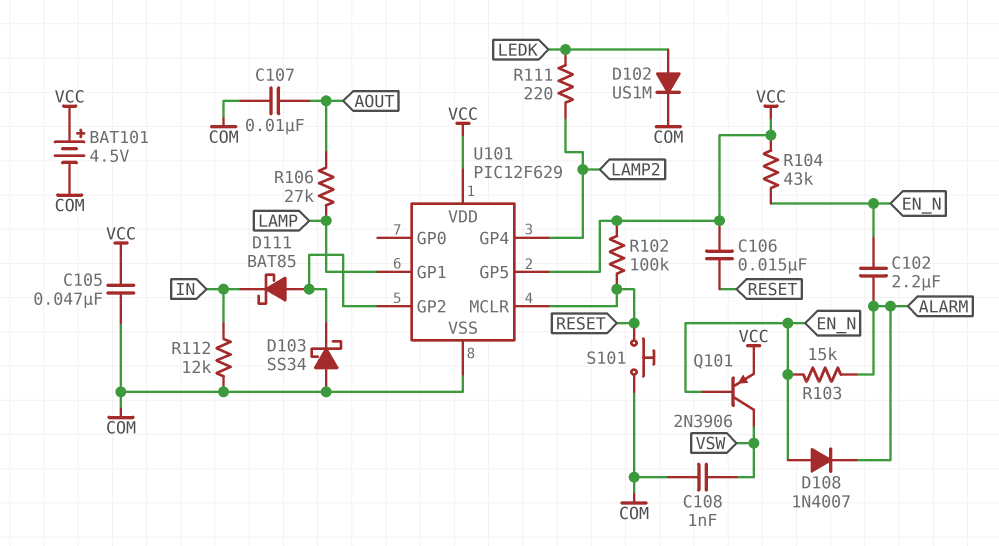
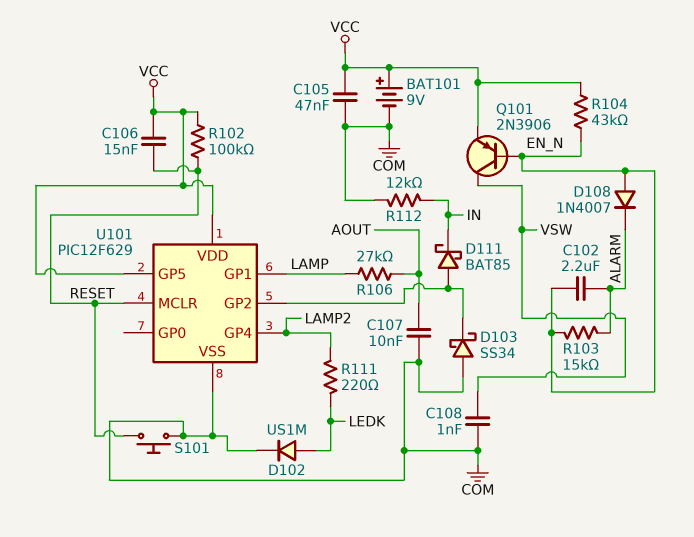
BAT101: 4.5V (plus VCC, minus COM) -> 9V (plus VCC, minus COM)

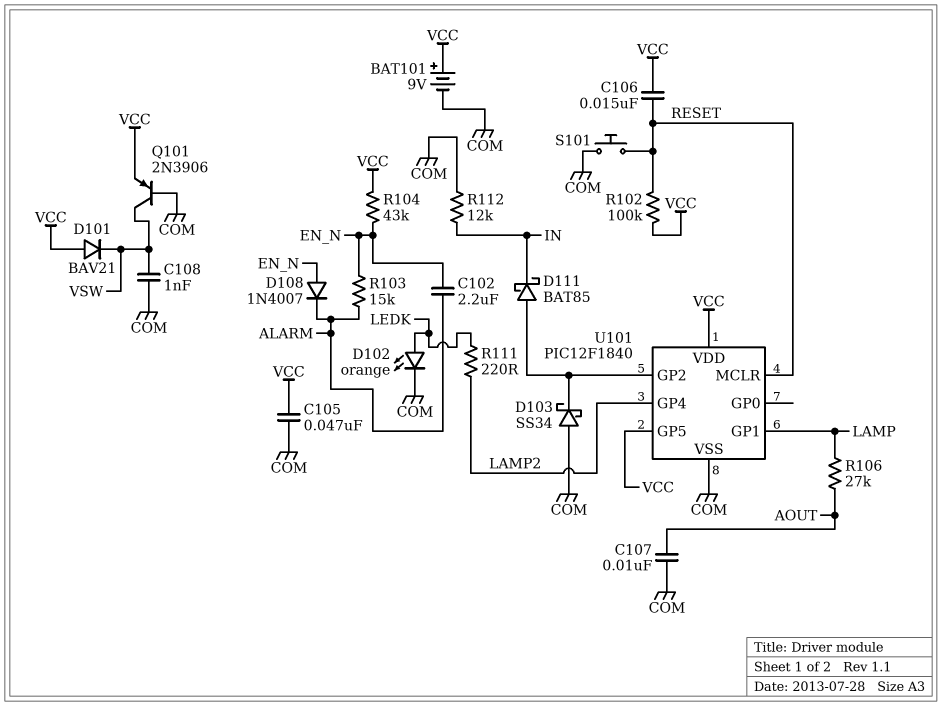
D101: none -> diode BAV21 (A VCC, K VSW)
D102: diode US1M (A LEDK, K COM) -> LED orange (A LEDK, K COM)
Q101: PNP 2N3906 (B EN_N, C VSW, E VCC) -> PNP 2N3906 (B COM, C VSW, E VCC)
U101: PIC12F629 -> PIC12F1840

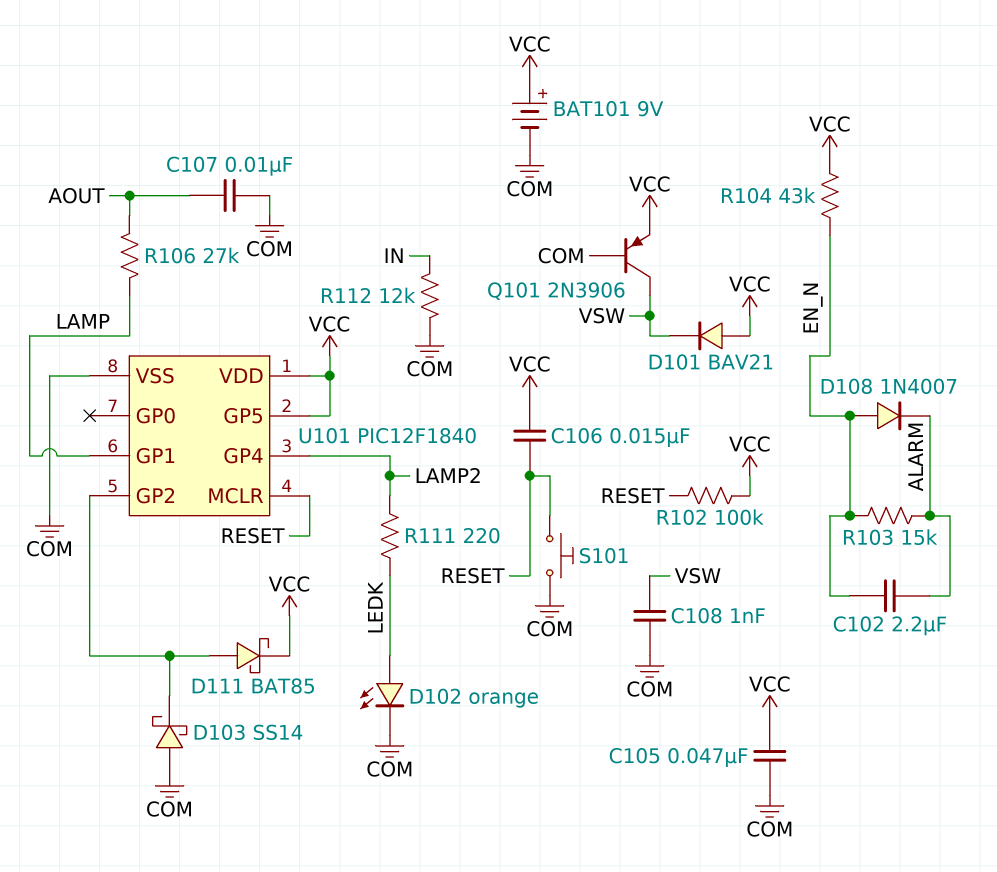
D103: schottky SS34 (A COM, K U101/GP2) -> schottky SS14 (A COM, K U101/GP2)
D111: schottky BAT85 (A U101/GP2, K IN) -> schottky BAT85 (A U101/GP2, K VCC)

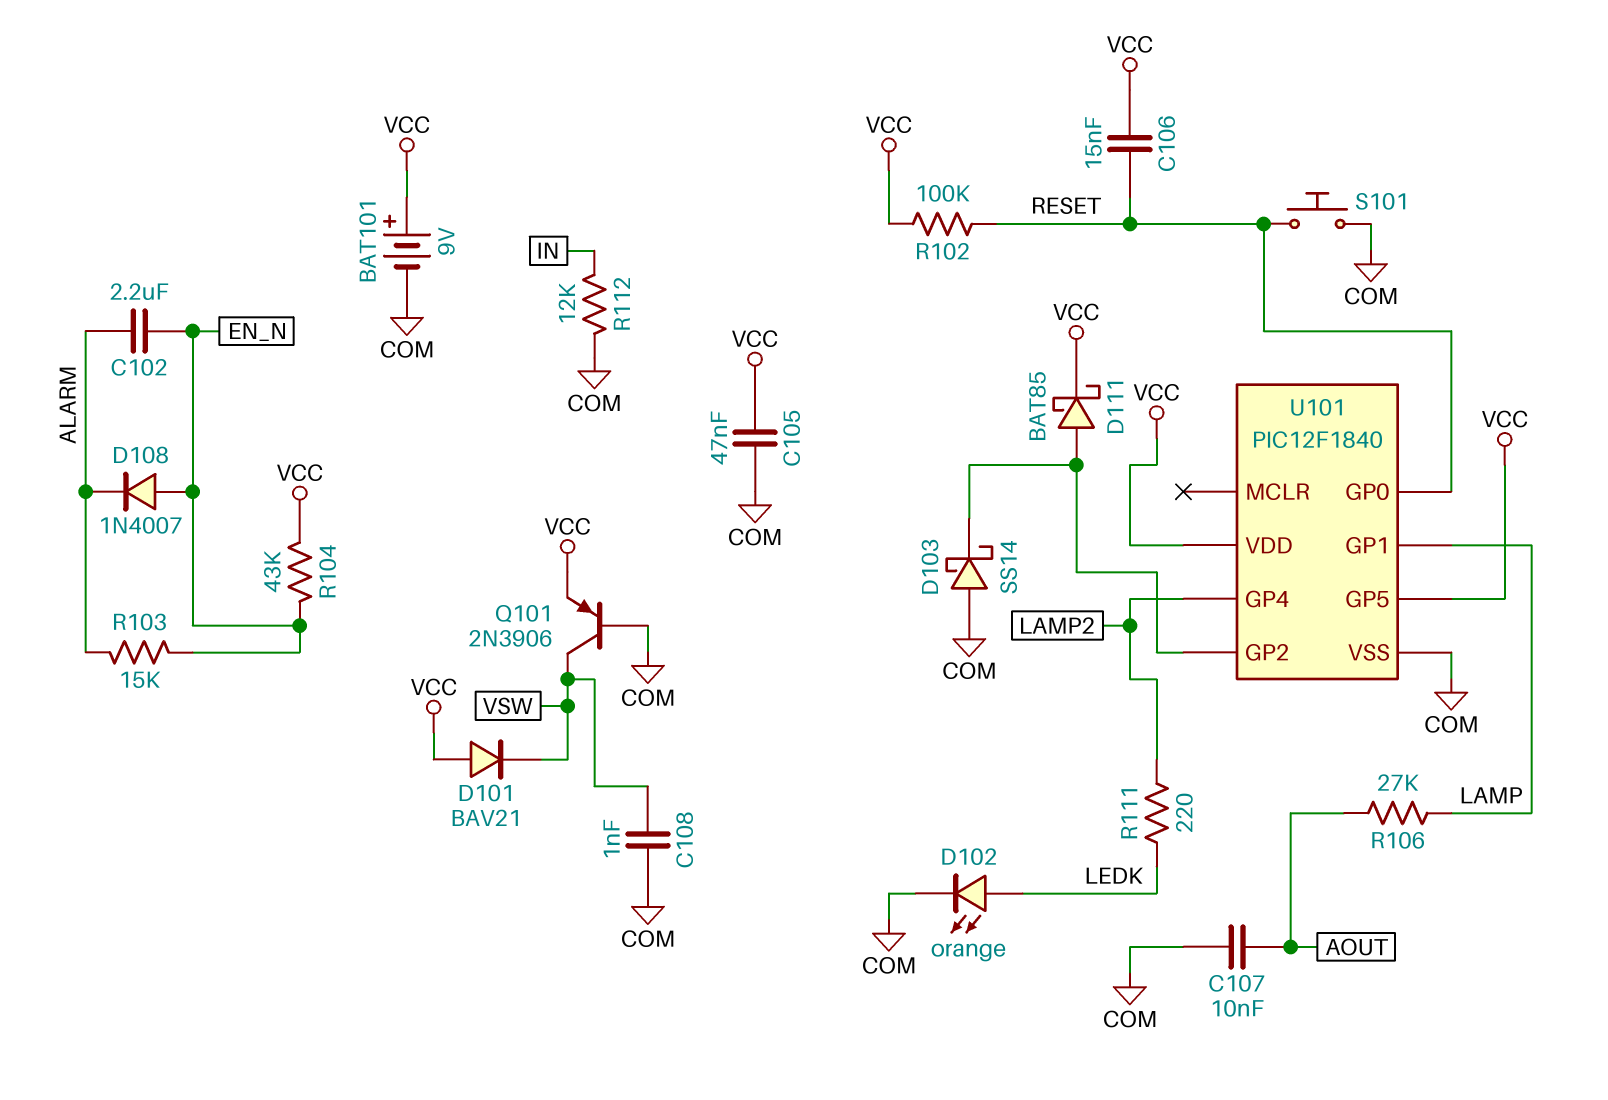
U101 pin GP0: none -> RESET
U101 pin MCLR: RESET -> none

